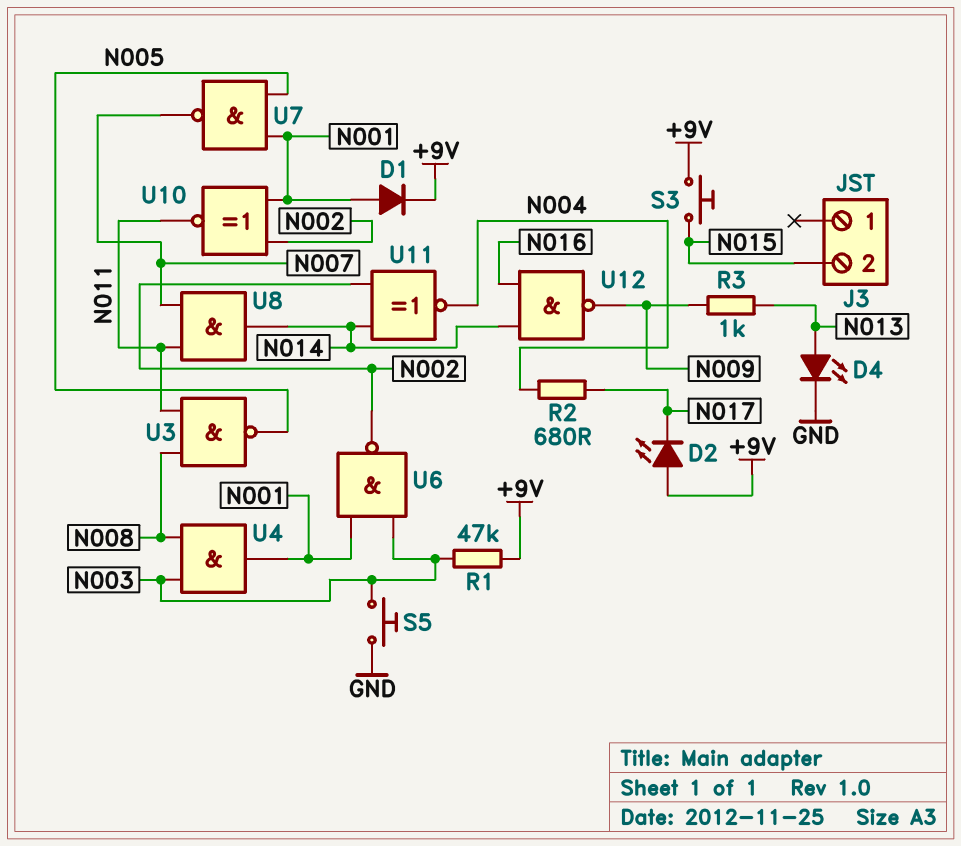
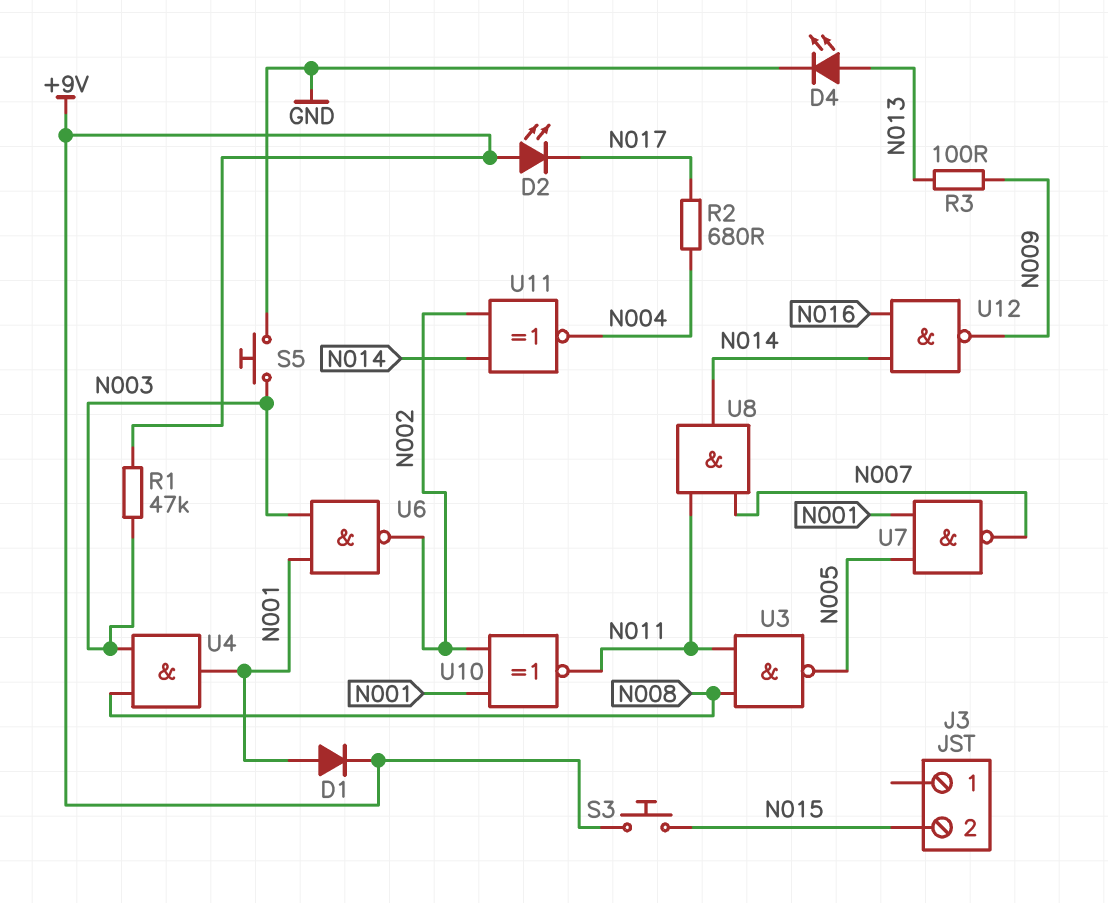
R3: 1k (N009, N013) -> 100 (N009, N013)

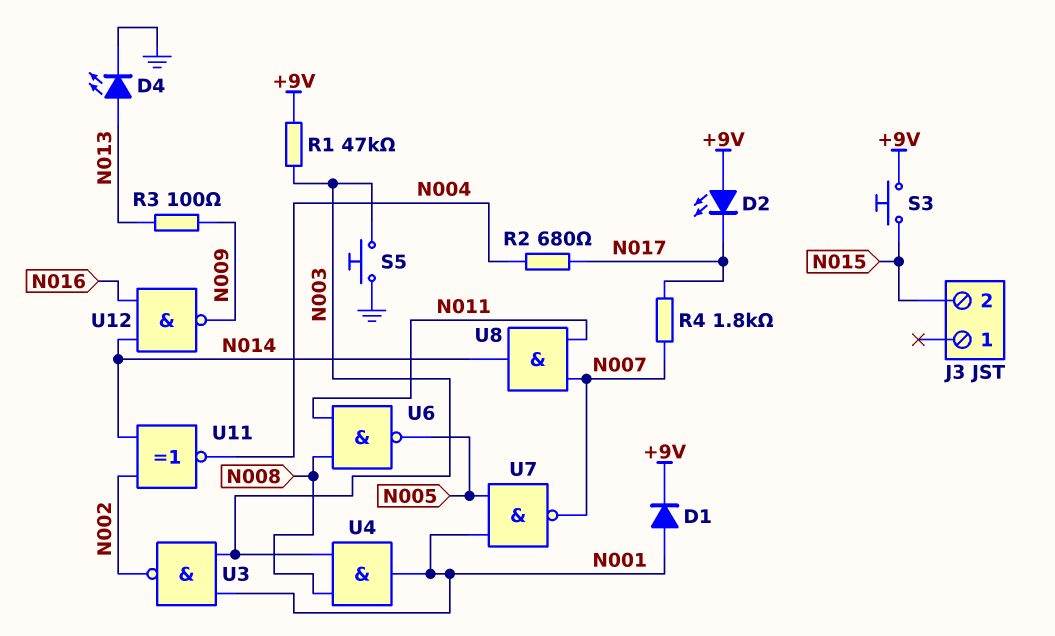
R4: none -> 1.8k (N007, N017)
U3: NAND (in N008, in N011, out N005) -> NAND (in N001, in N003, out N002)
U6: NAND (in N001, in N003, out N002) -> NAND (in N008, in N011, out N005)
U10: XNOR (in N001, in N002, out N011) -> none

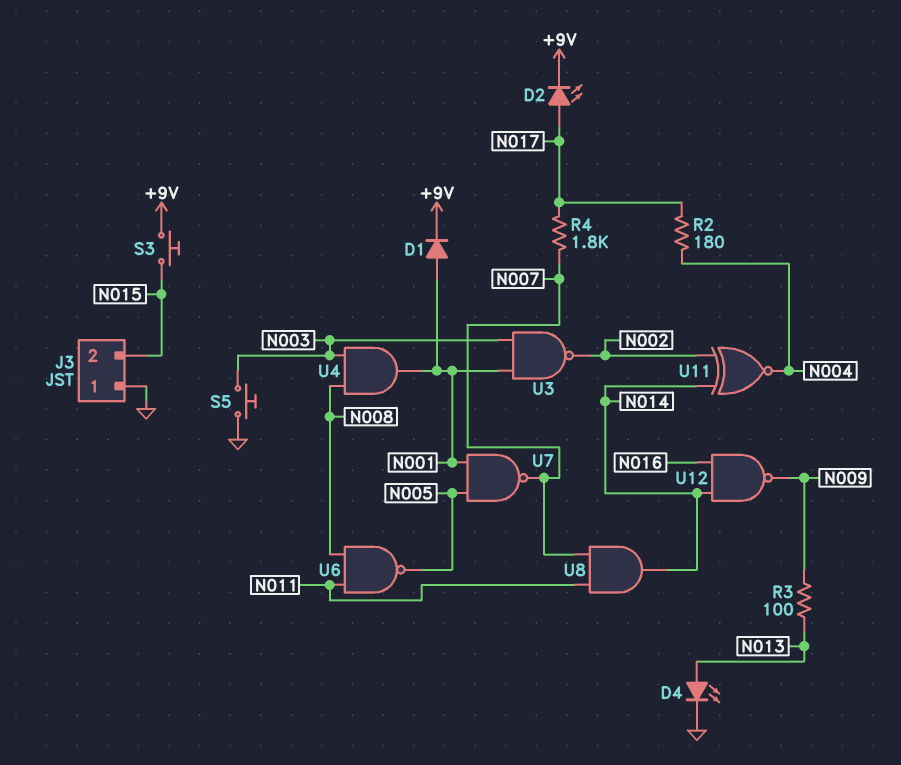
D2: LED (A +9V, K N017) -> LED (A N017, K +9V)
J3 pin 1: none -> GND
R1: 47k (+9V, N003) -> none
R2: 680 (N004, N017) -> 180 (N004, N017)

